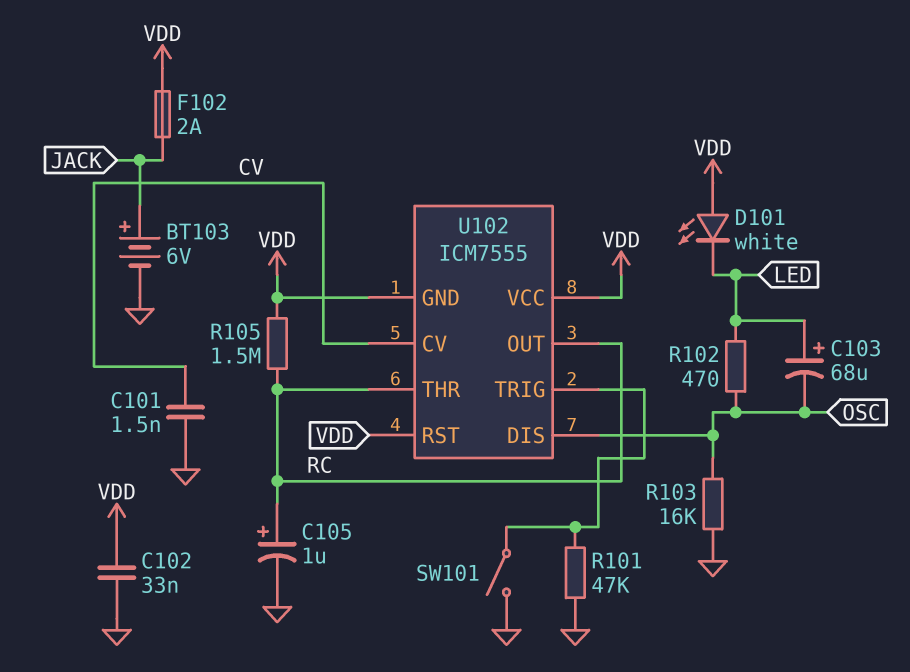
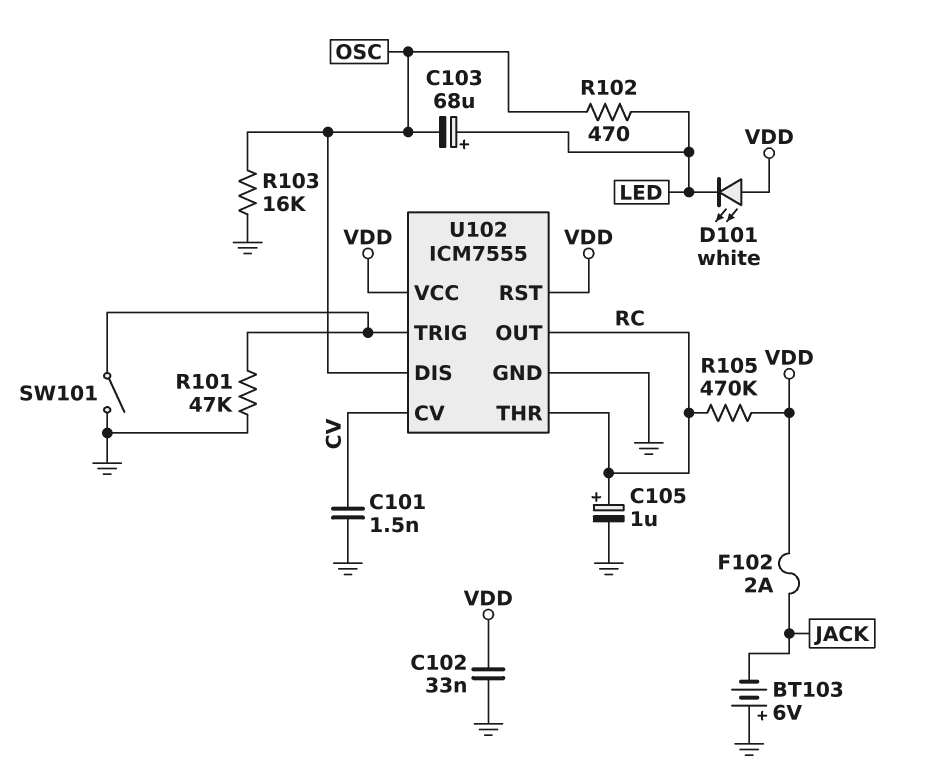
BT103: 6V (plus JACK, minus GND) -> 6V (plus GND, minus JACK)
R105: 1.5M (RC, VDD) -> 470k (RC, VDD)
U102 pin GND: VDD -> GND

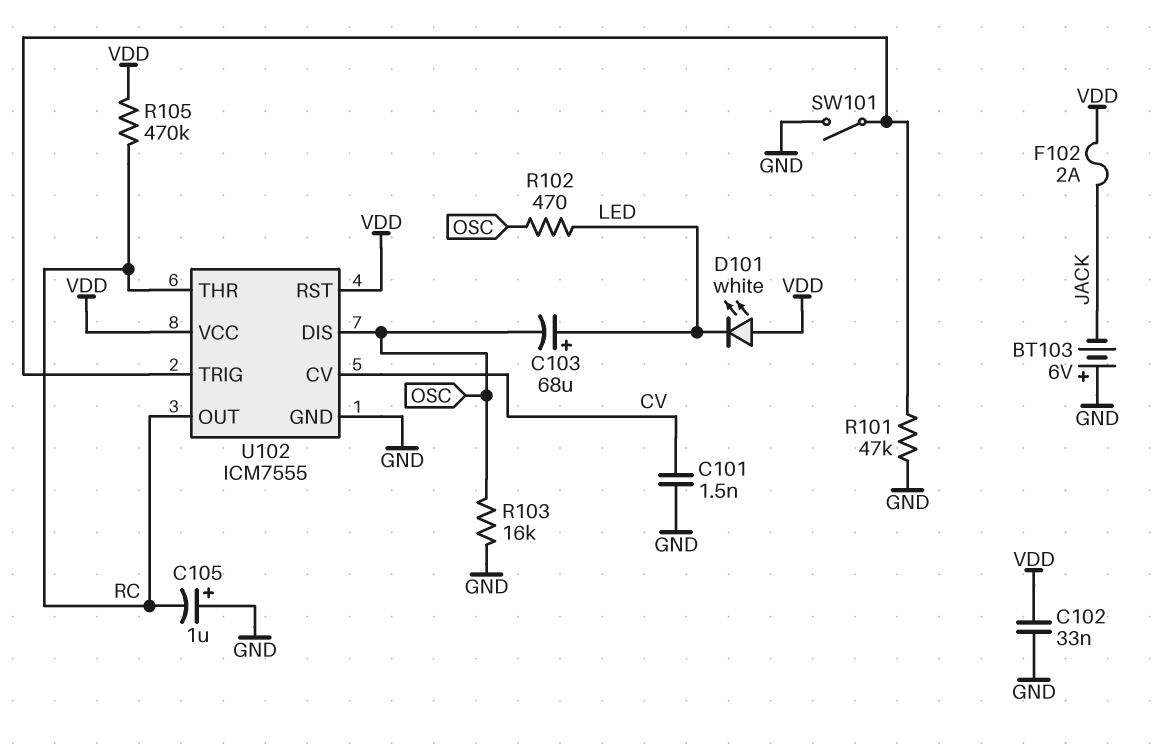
C105: 1uF (plus RC, minus GND) -> 1uF (plus GND, minus RC)

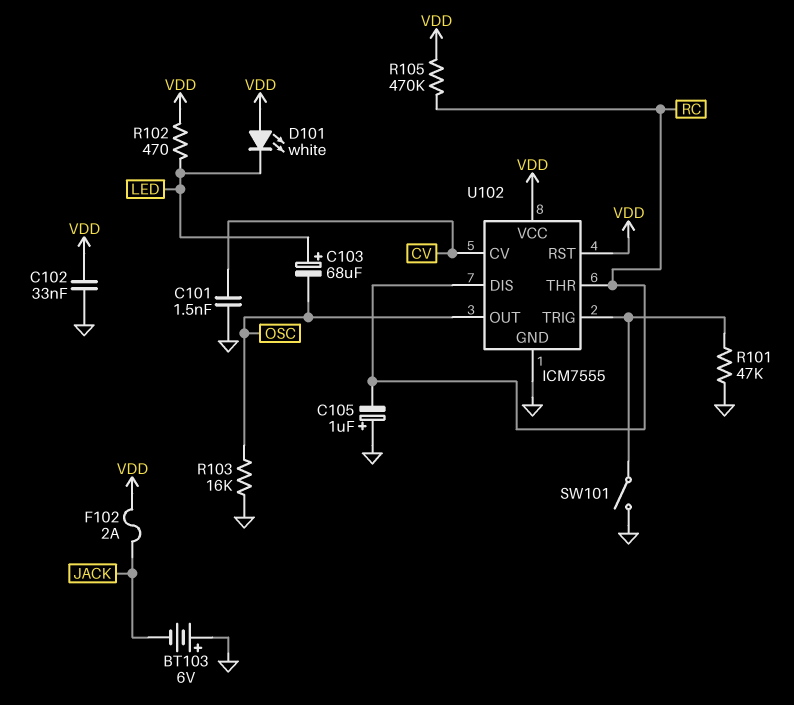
R102: 470 (LED, OSC) -> 470 (LED, VDD)
U102 pin DIS: OSC -> RC
U102 pin OUT: RC -> OSC

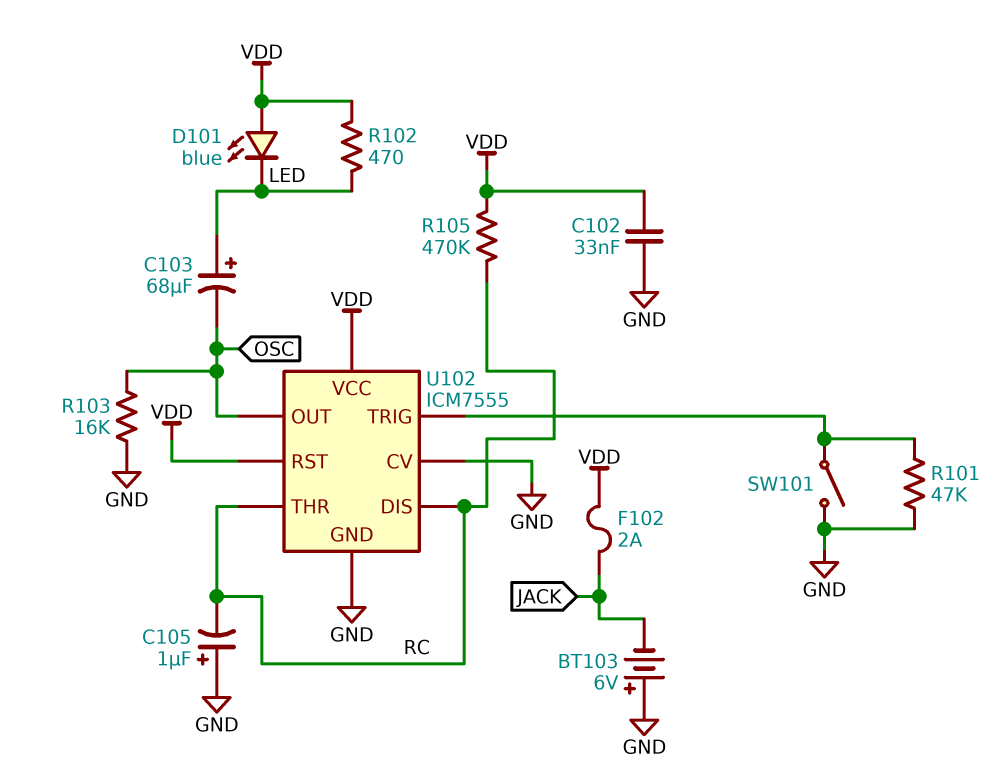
C101: 1.5nF (CV, GND) -> none
D101: LED white (A VDD, K LED) -> LED blue (A VDD, K LED)
U102 pin CV: CV -> GND

